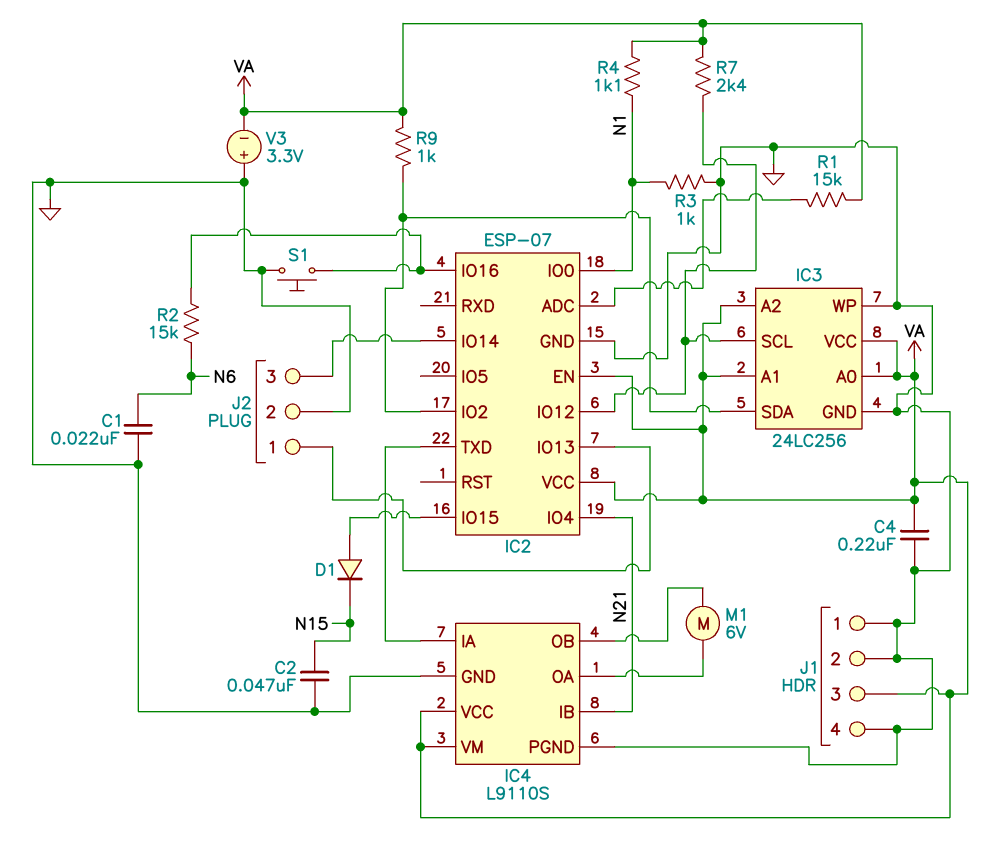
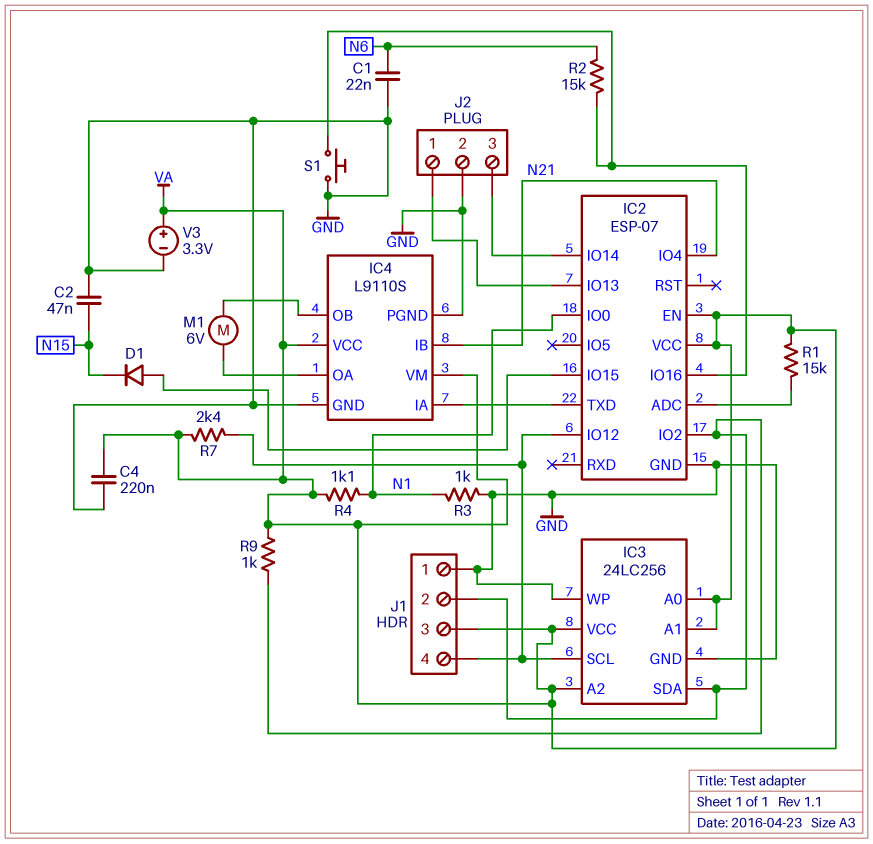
J1 pin 2: GND -> IC2/IO2
J1 pin 4: GND -> IC2/IO12
V3: 3.3V (plus GND, minus VA) -> 3.3V (plus VA, minus GND)

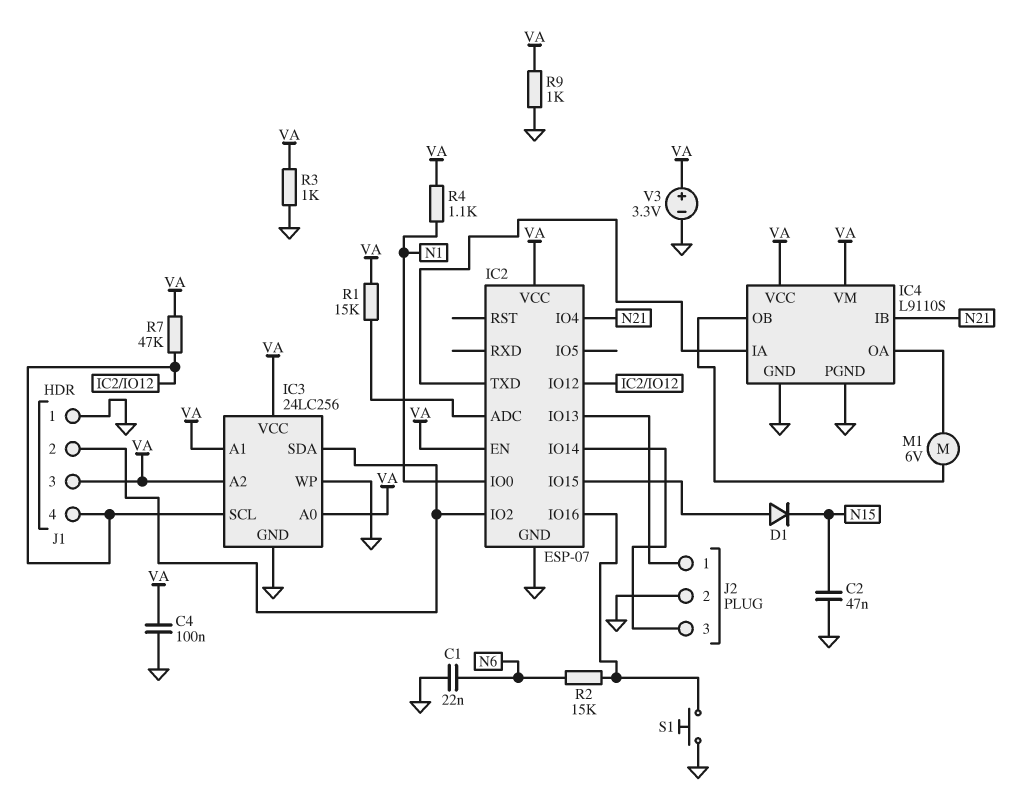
C4: 220nF (GND, VA) -> 100nF (GND, VA)
R3: 1k (GND, N1) -> 1k (GND, VA)
R7: 2.4k (IC2/IO12, VA) -> 47k (IC2/IO12, VA)
R9: 1k (IC2/IO2, VA) -> 1k (GND, VA)

